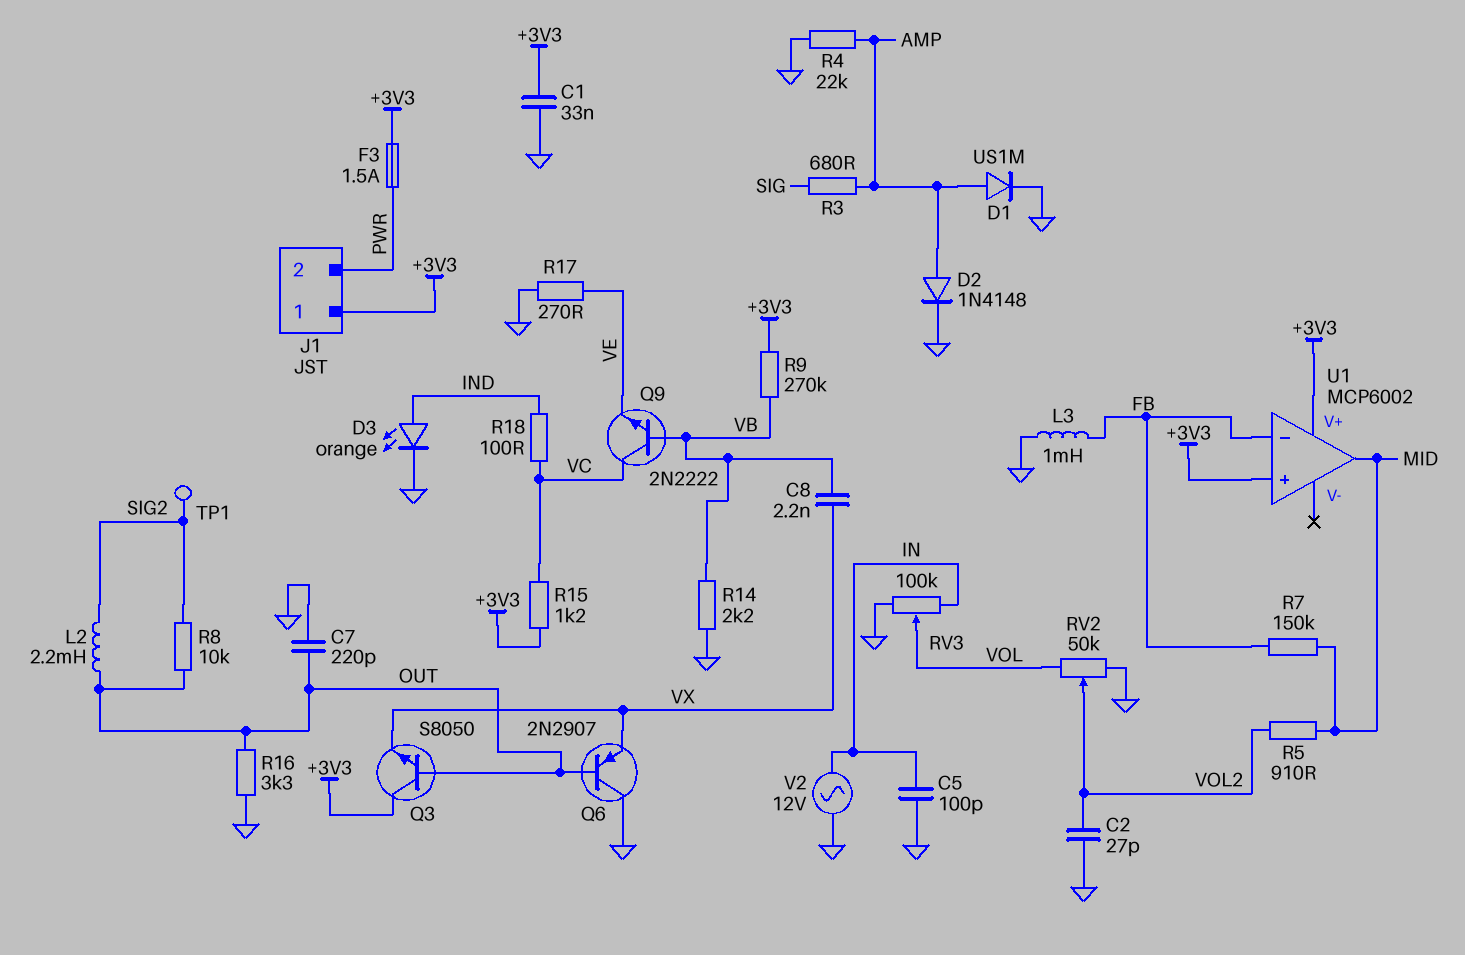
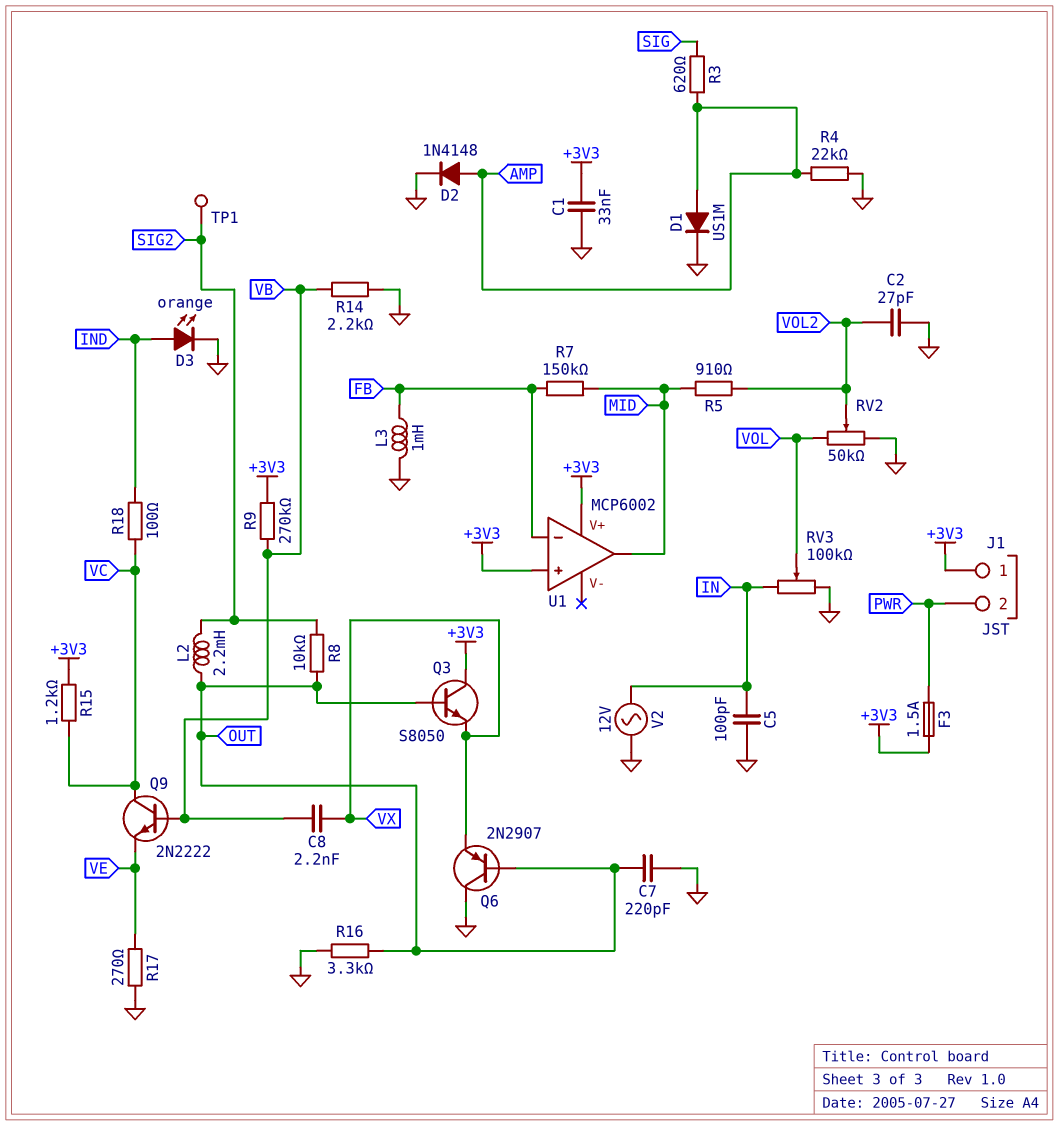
R3: 680 (AMP, SIG) -> 620 (AMP, SIG)

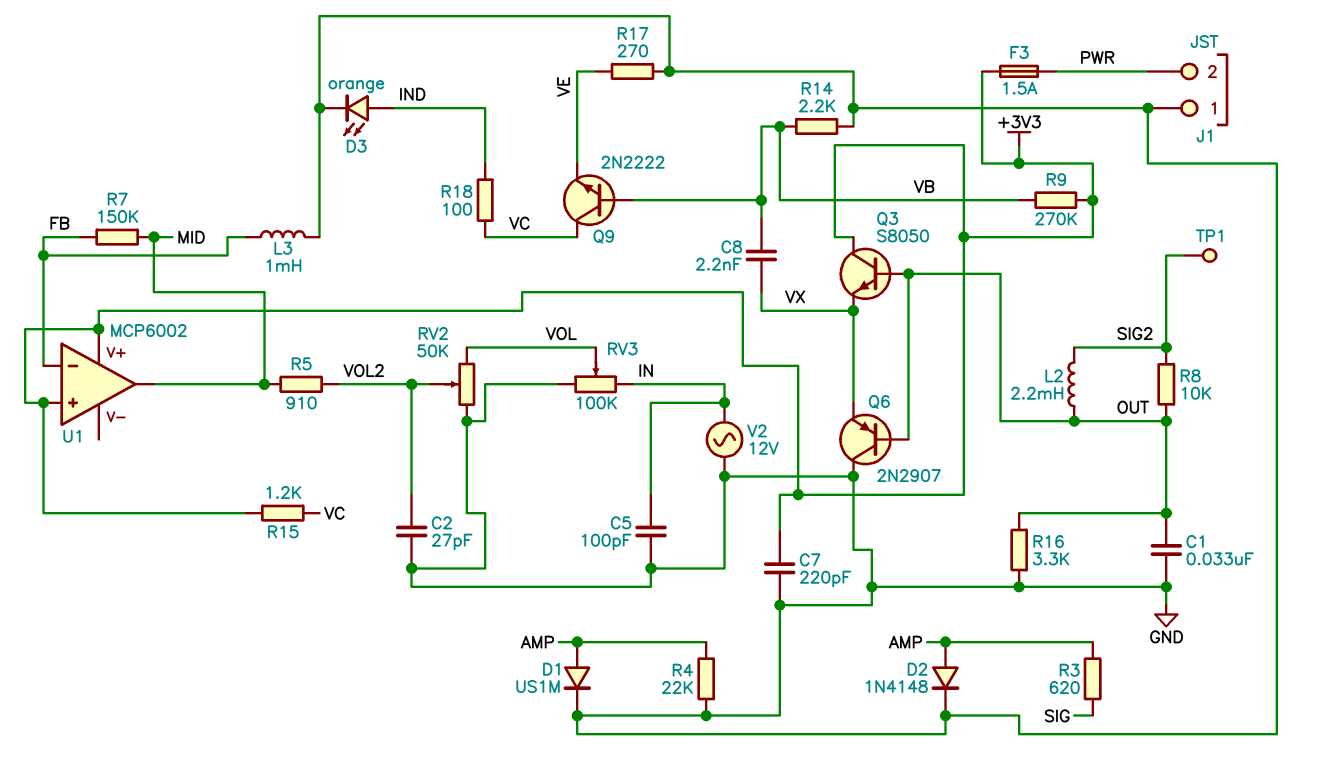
C1: 33nF (+3V3, GND) -> 33nF (GND, OUT)
C7: 220pF (GND, OUT) -> 220pF (+3V3, GND)
J1 pin 1: +3V3 -> GND

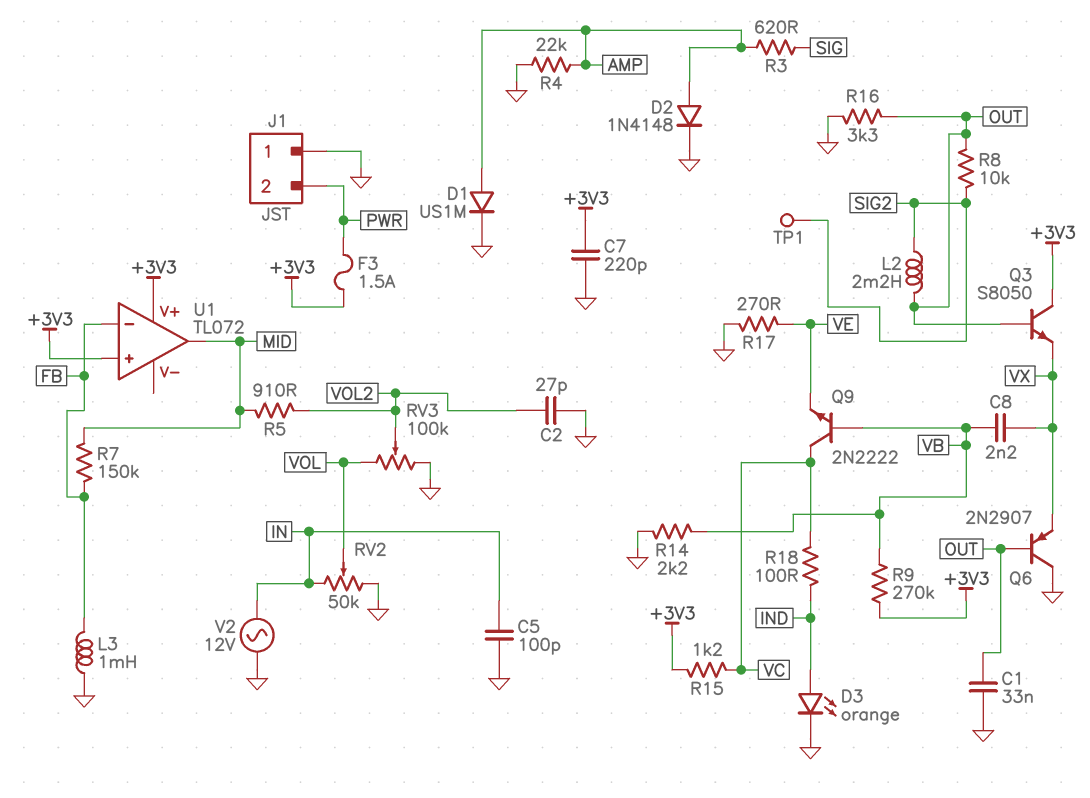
RV2: 50k (GND, VOL, wiper VOL2) -> 50k (GND, IN, wiper VOL)
RV3: 100k (GND, IN, wiper VOL) -> 100k (GND, VOL, wiper VOL2)
U1: MCP6002 -> TL072

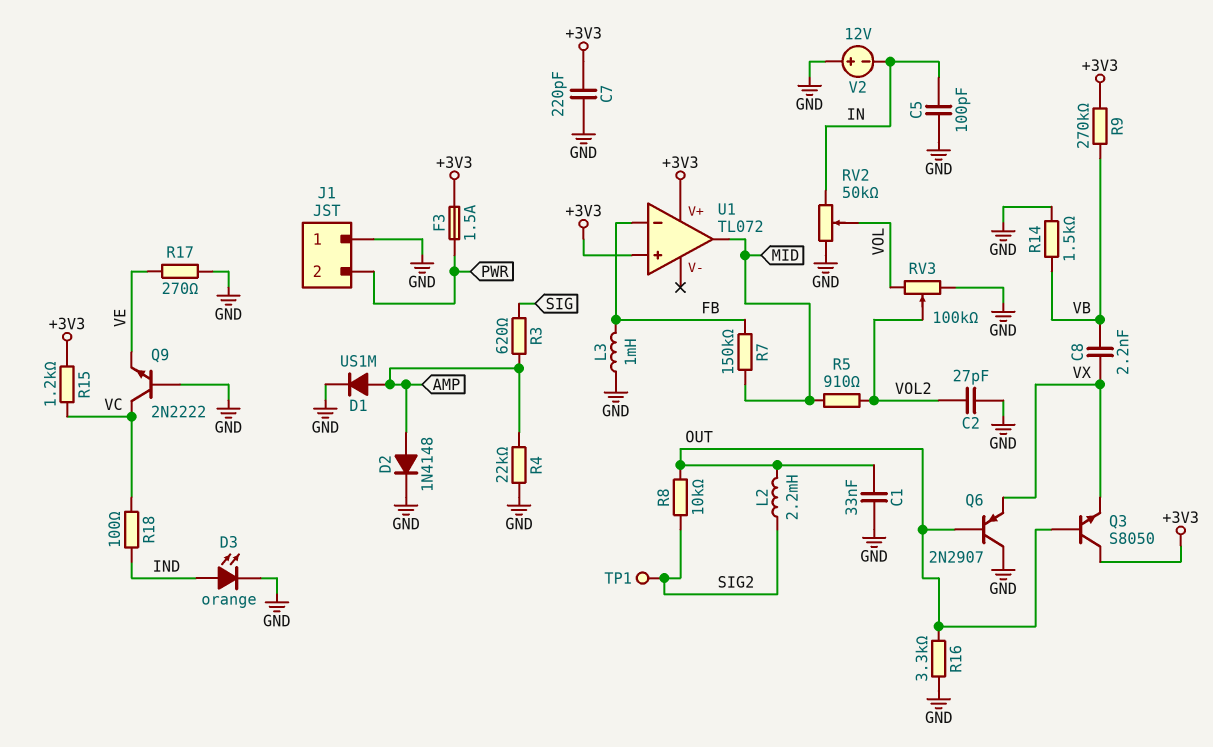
Q9: NPN 2N2222 (B VB, C VC, E VE) -> NPN 2N2222 (B GND, C VC, E VE)
R14: 2.2k (GND, VB) -> 1.5k (GND, VB)
V2: AC 12V (GND, IN) -> 12V (plus GND, minus IN)

